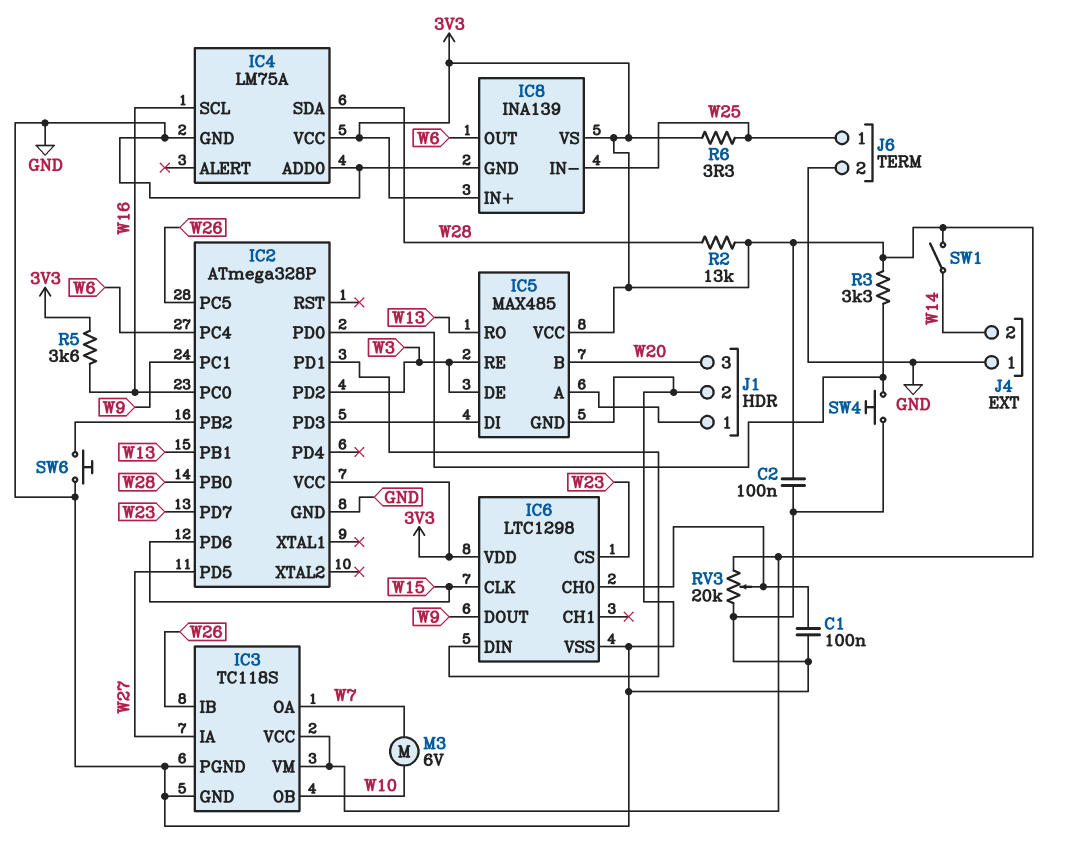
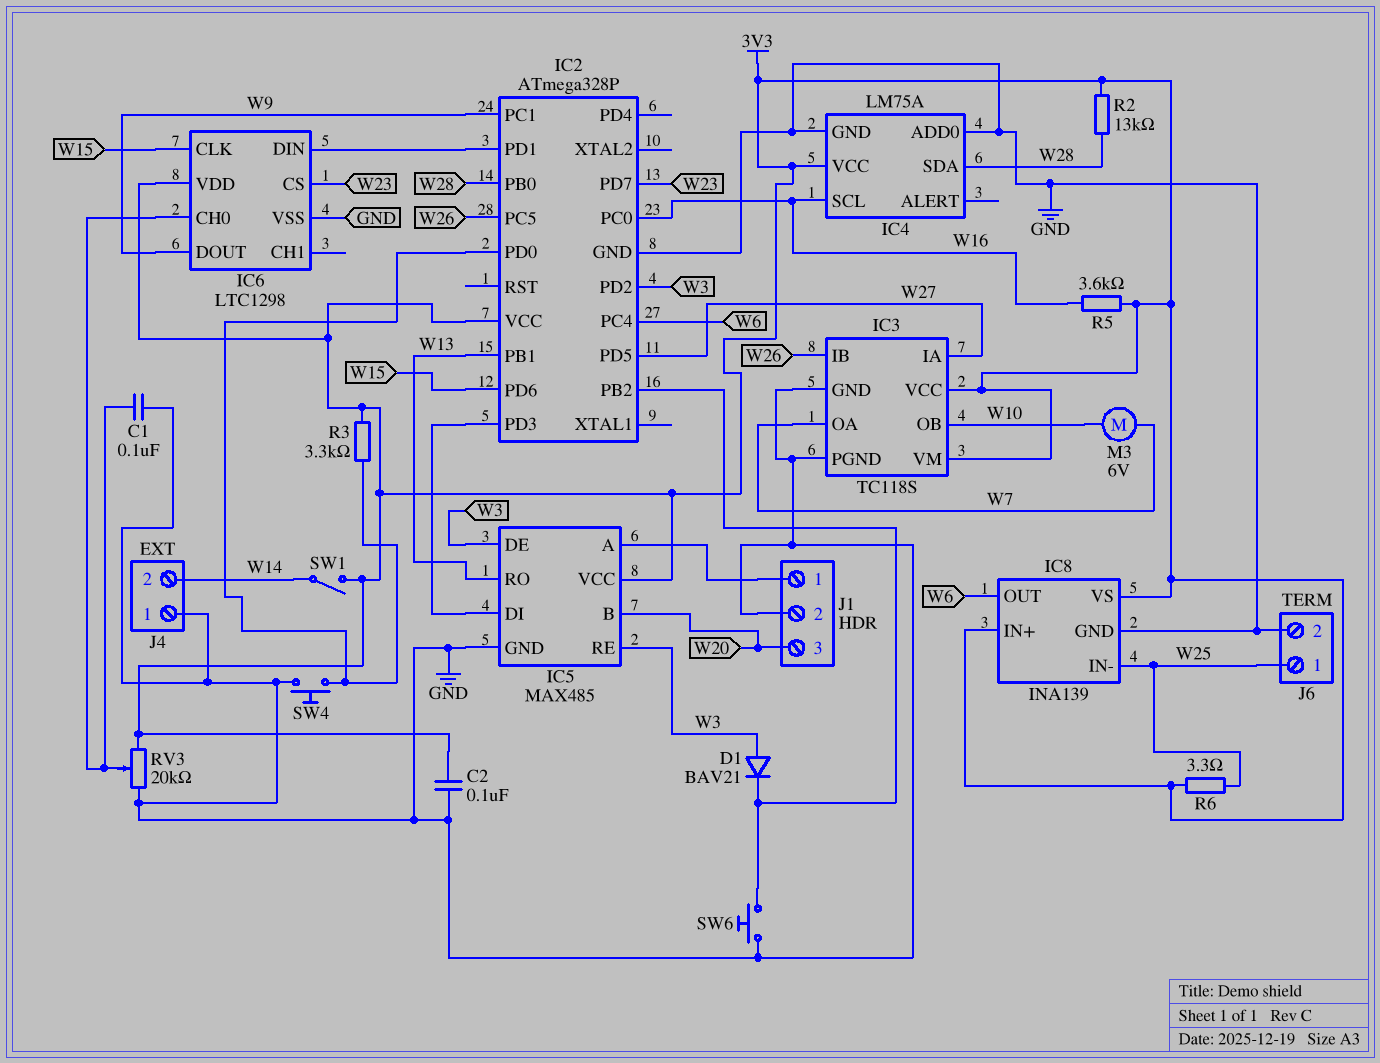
D1: none -> diode BAV21 (A W3, K IC2/PB2)

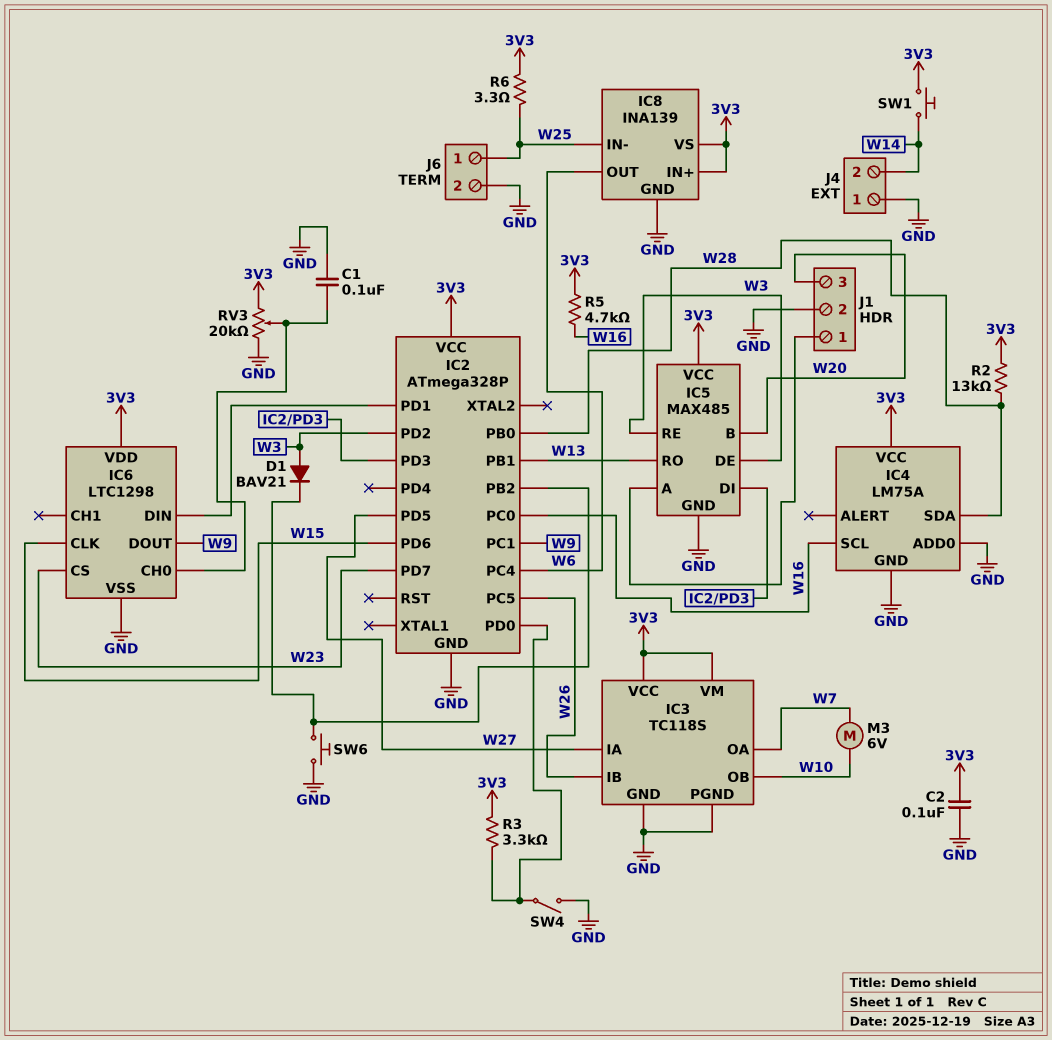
R5: 3.6k (3V3, W16) -> 4.7k (3V3, W16)
SW1: switch (3V3, W14) -> button (3V3, W14)
SW4: button (GND, IC2/PD0) -> switch (GND, IC2/PD0)

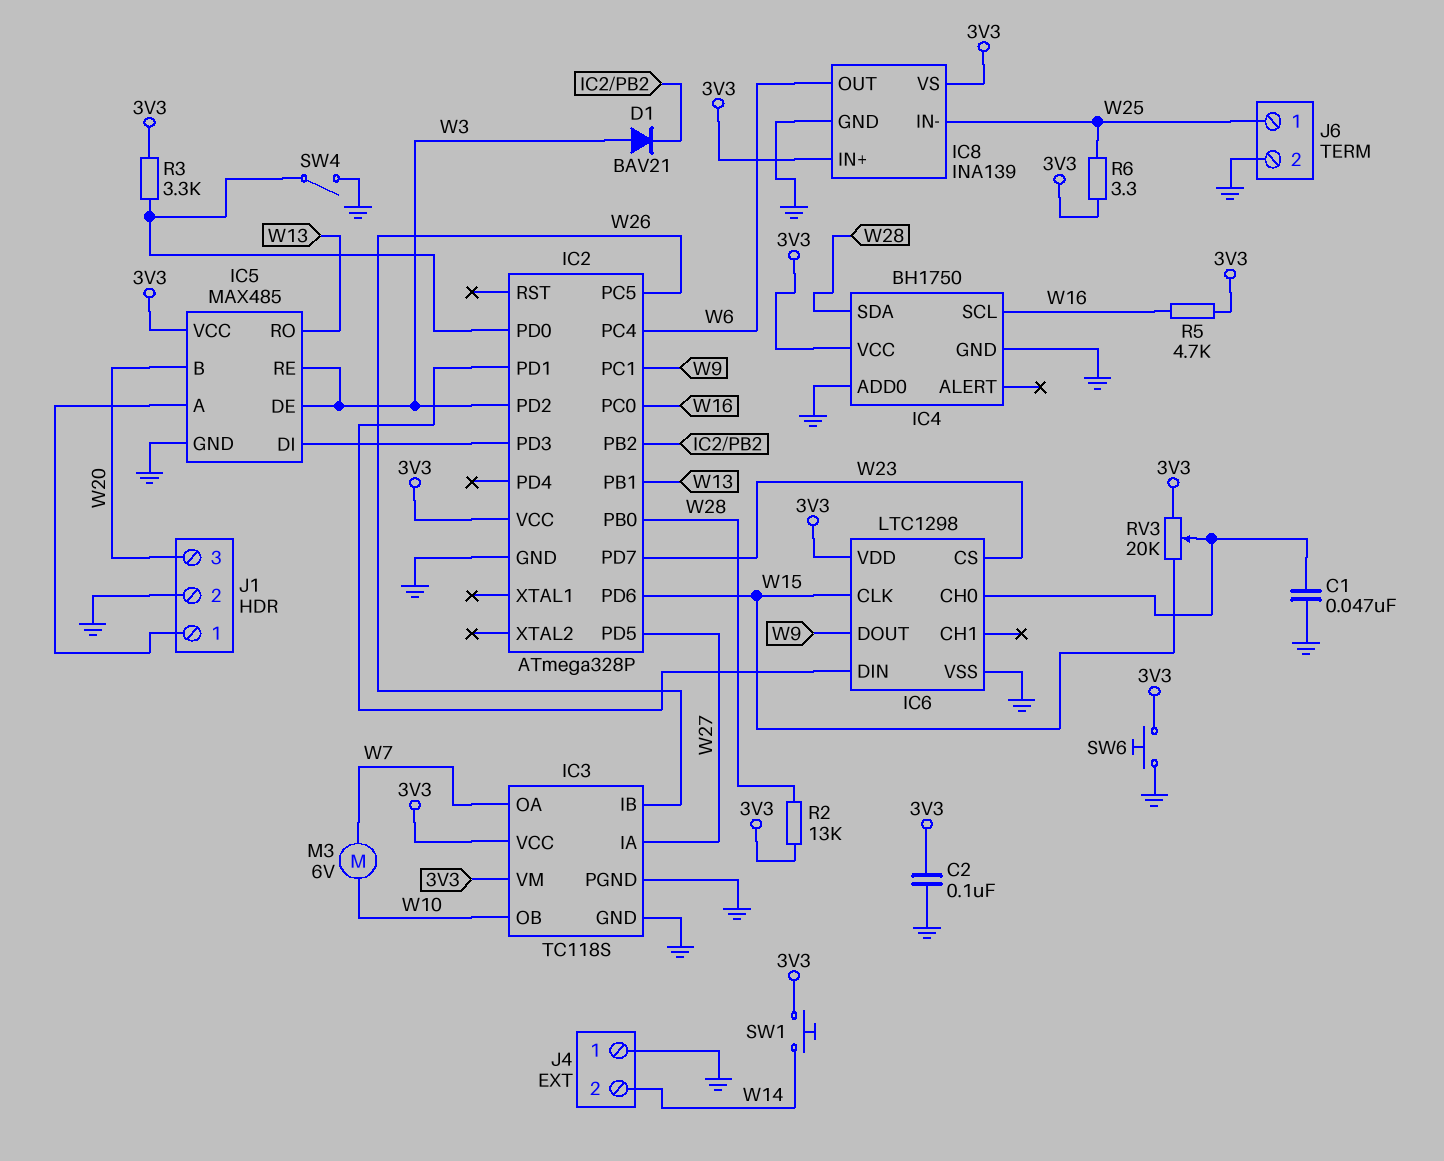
C1: 100nF (GND, IC6/CH0) -> 47nF (GND, IC6/CH0)
IC4: LM75A -> BH1750
RV3: 20k (3V3, GND, wiper IC6/CH0) -> 20k (3V3, W15, wiper IC6/CH0)
SW6: button (GND, IC2/PB2) -> button (3V3, GND)

